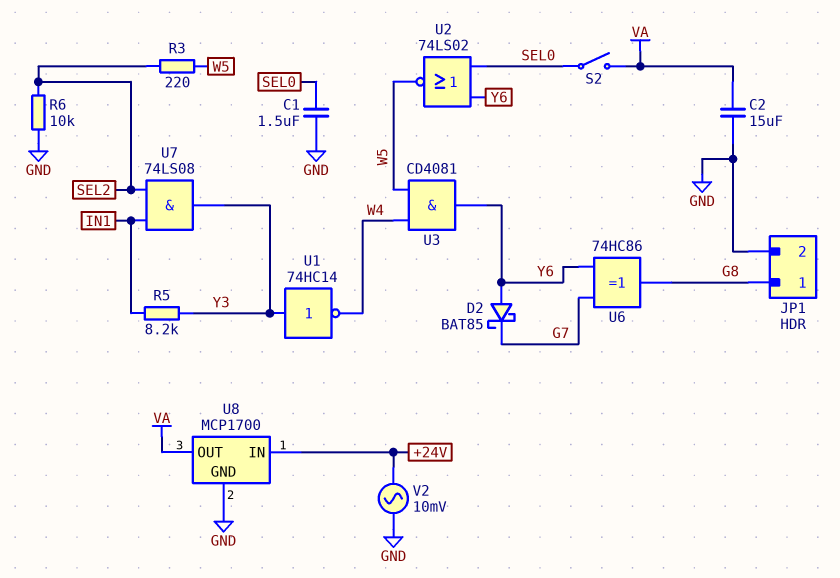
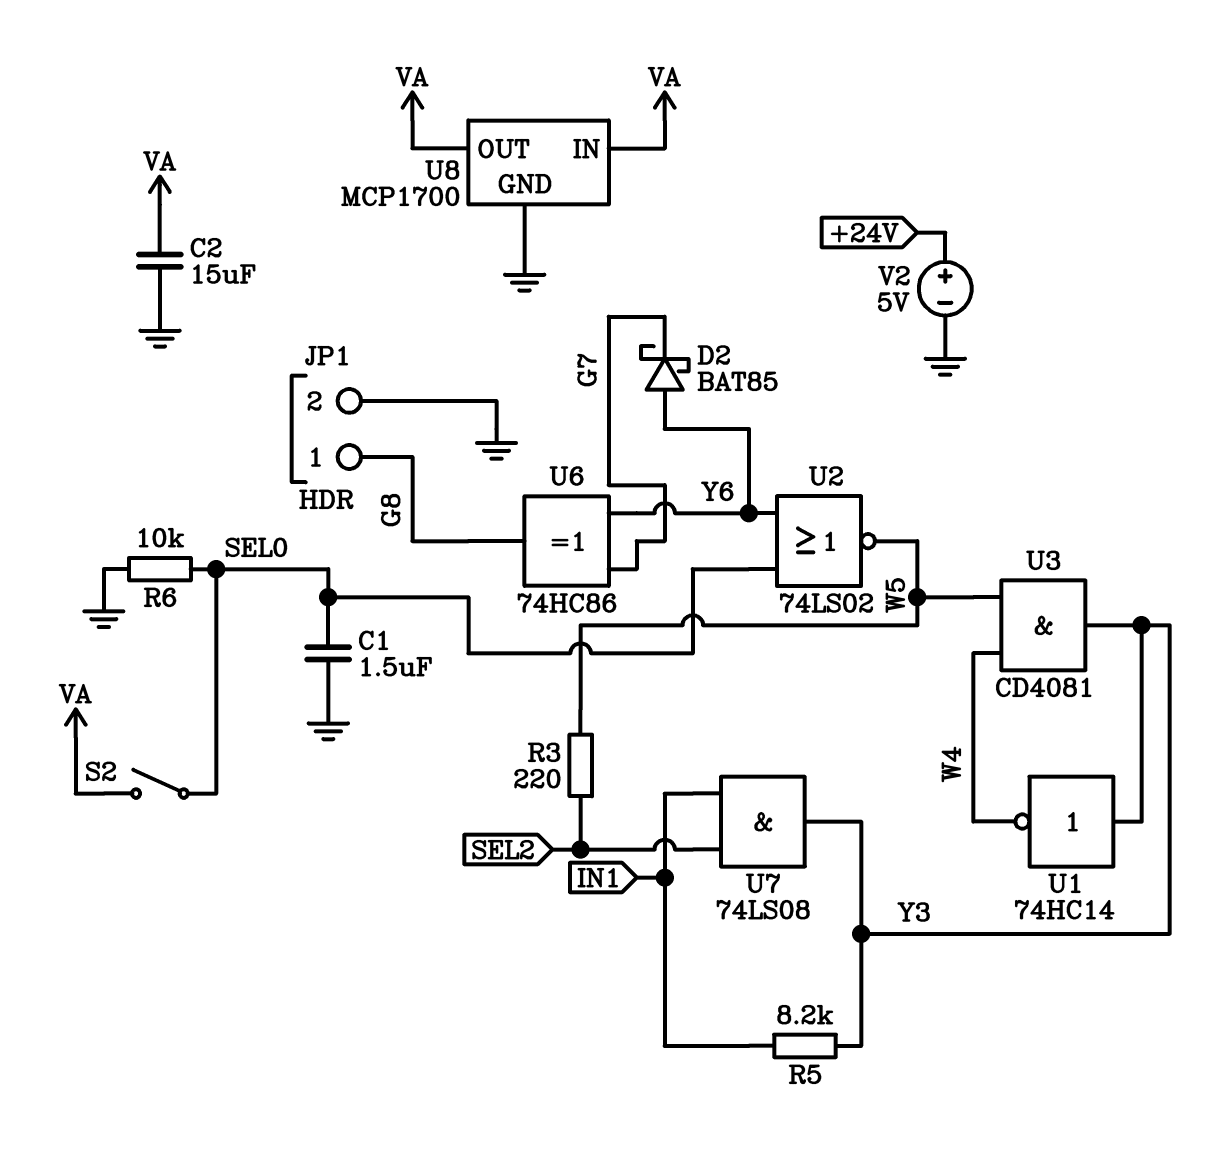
R6: 10k (GND, SEL2) -> 10k (GND, SEL0)
U3: AND CD4081 (in W4, in W5, out Y6) -> AND CD4081 (in W4, in W5, out Y3)
U8 pin IN: +24V -> VA
V2: AC 10mV (+24V, GND) -> 5V (plus +24V, minus GND)

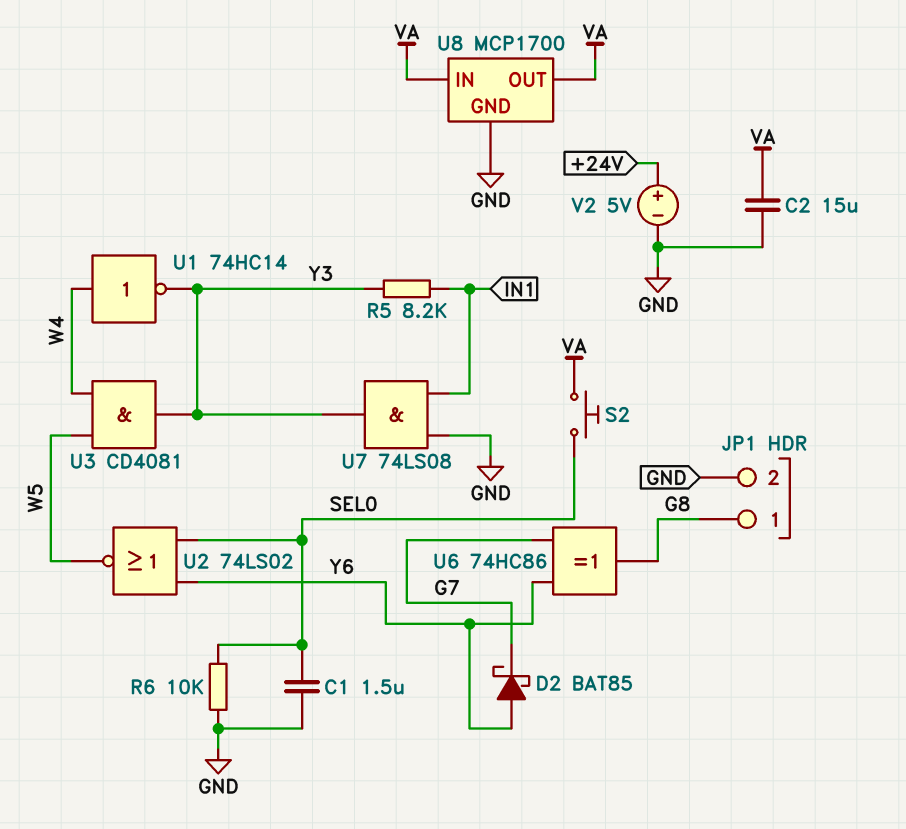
R3: 220 (SEL2, W5) -> none
S2: switch (SEL0, VA) -> button (SEL0, VA)
U1: NOT 74HC14 (in Y3, out W4) -> NOT 74HC14 (in W4, out Y3)
U7: AND 74LS08 (in IN1, in SEL2, out Y3) -> AND 74LS08 (in GND, in IN1, out Y3)

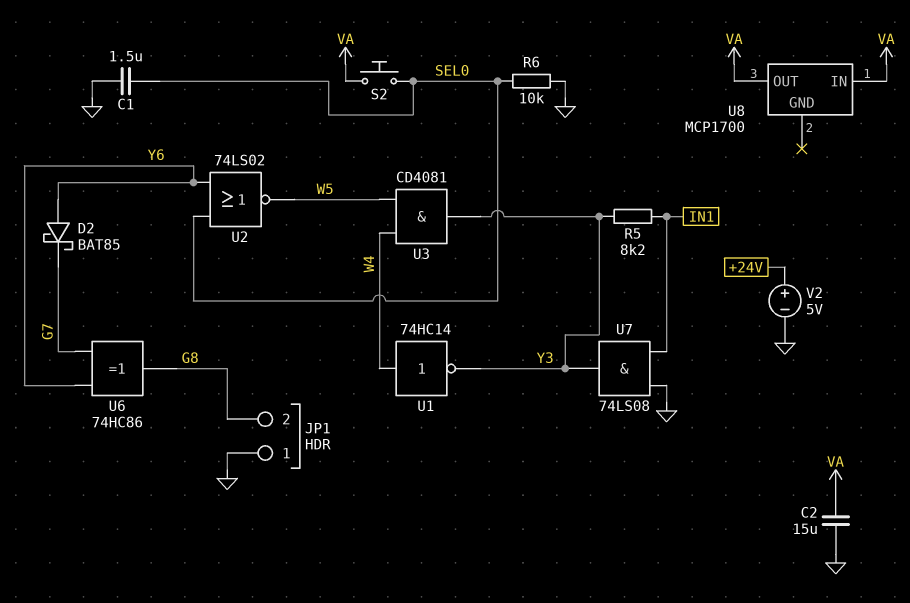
JP1 pin 1: G8 -> GND
JP1 pin 2: GND -> G8
U8 pin GND: GND -> none

